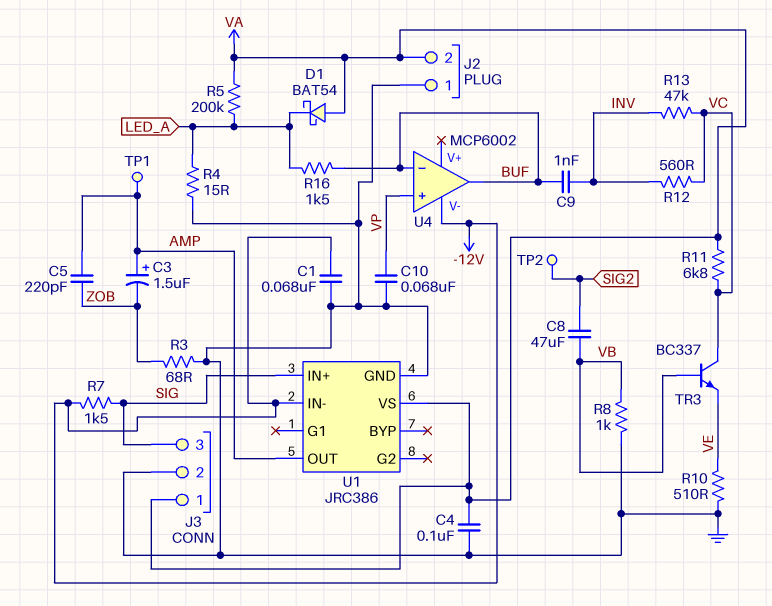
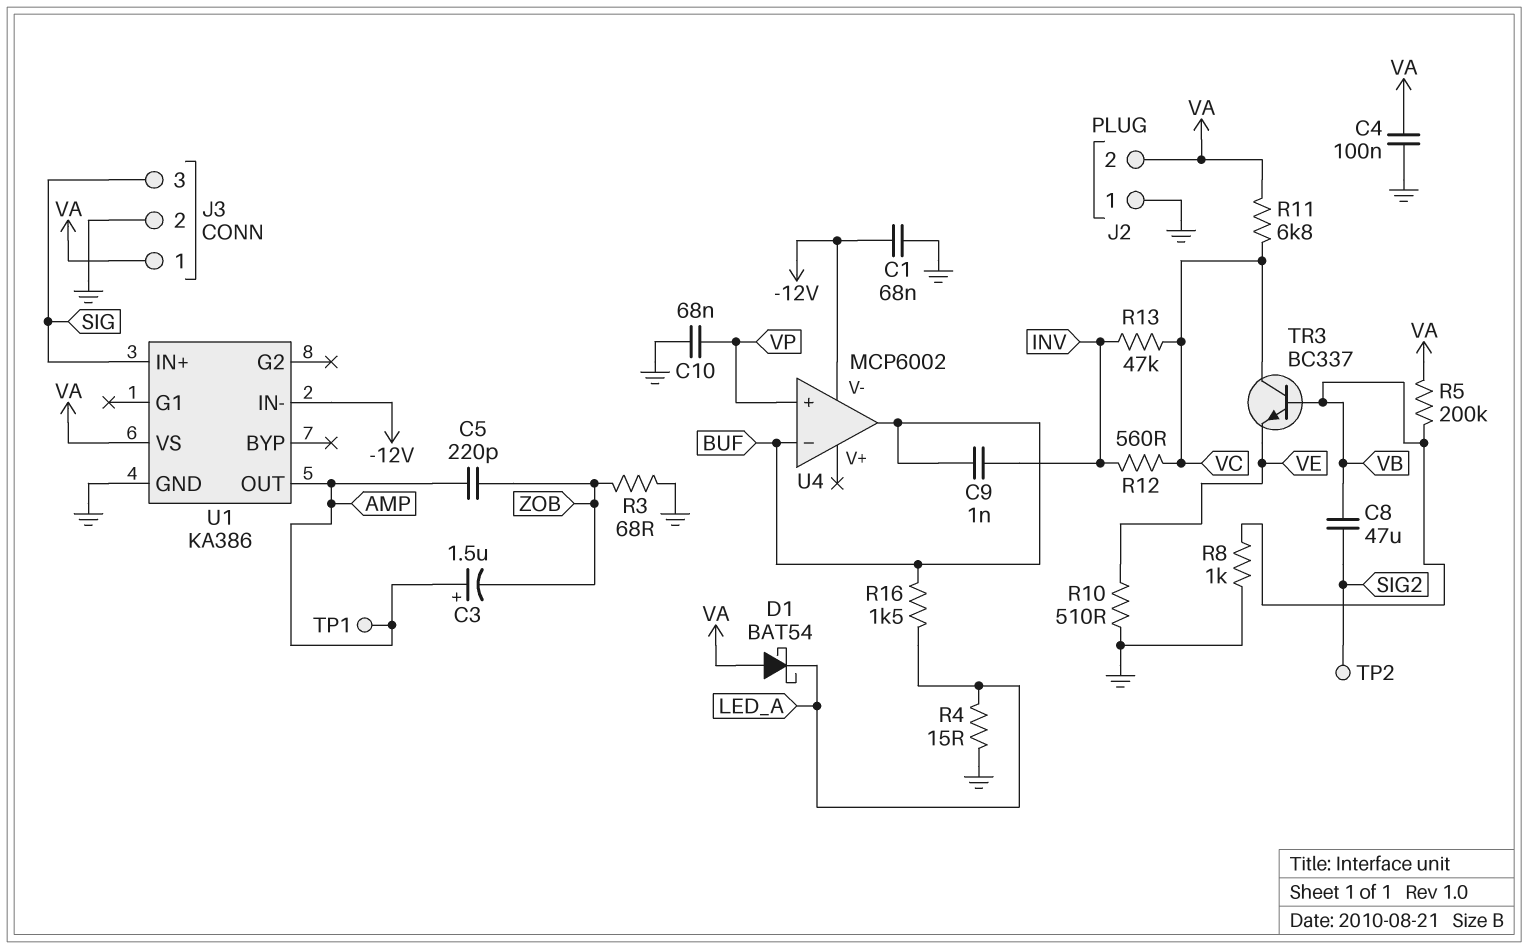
R5: 200k (LED_A, VA) -> 200k (VA, VB)
R7: 1.5k (-12V, SIG) -> none
U1: JRC386 -> KA386

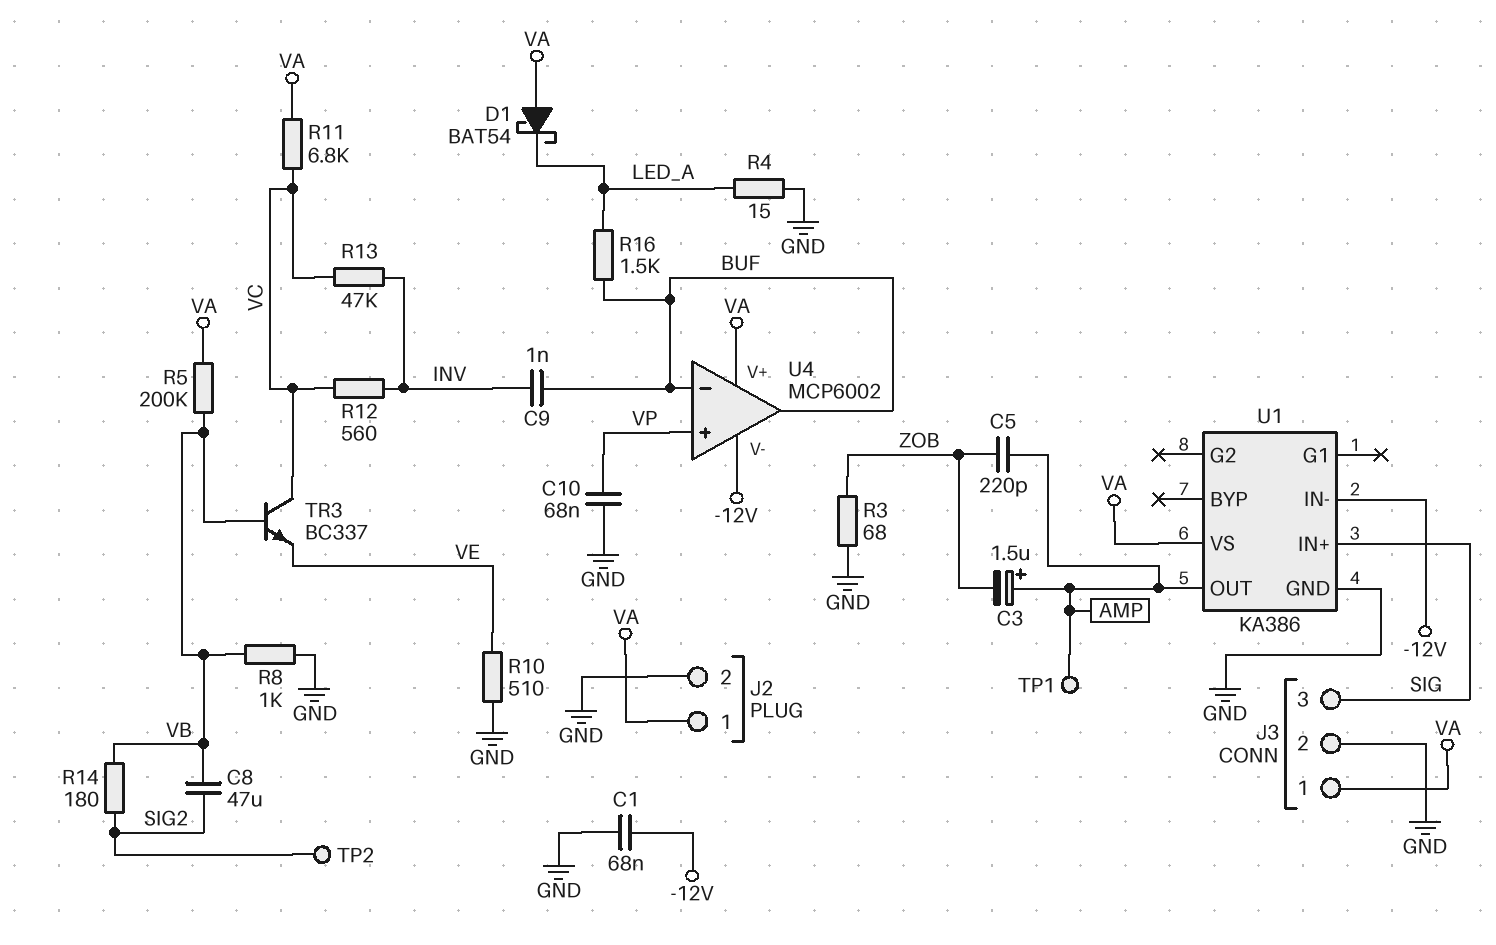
C4: 100nF (GND, VA) -> none
J2 pin 1: GND -> VA
J2 pin 2: VA -> GND
R14: none -> 180 (SIG2, VB)
U4 pin V+: none -> VA

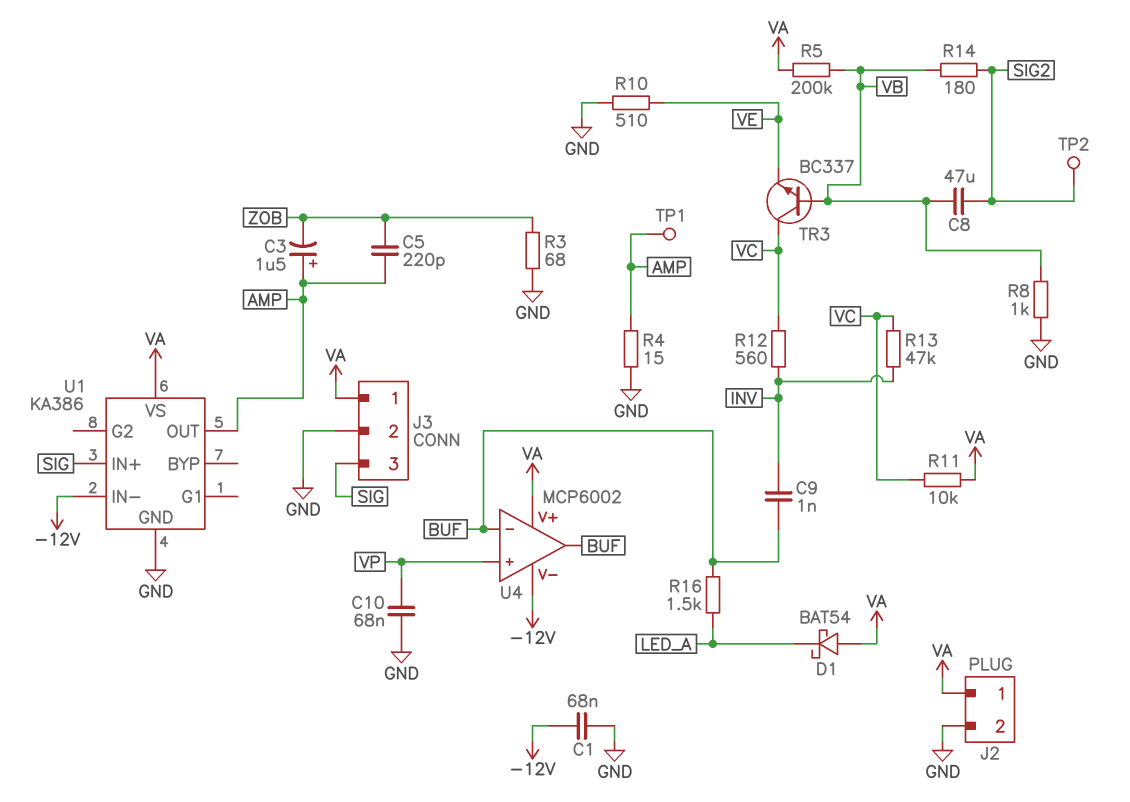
R4: 15 (GND, LED_A) -> 15 (AMP, GND)
R11: 6.8k (VA, VC) -> 10k (VA, VC)

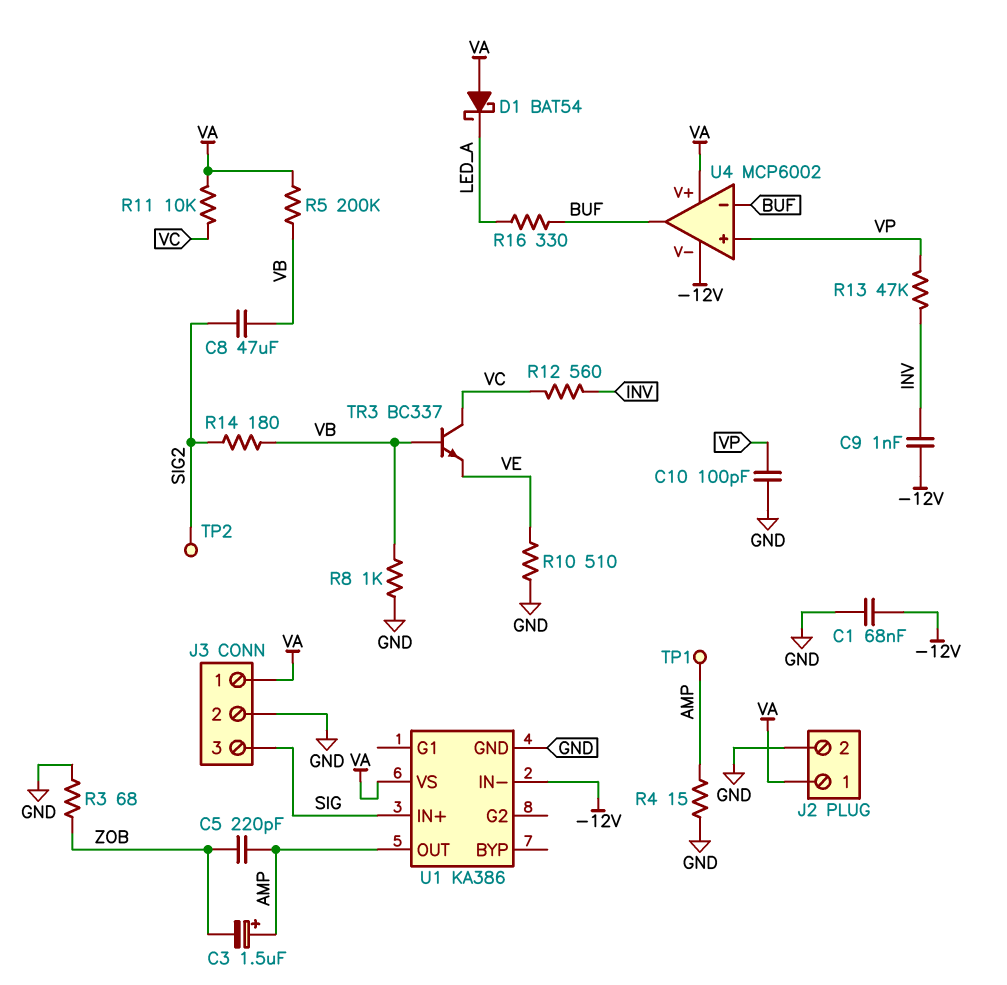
C9: 1nF (BUF, INV) -> 1nF (-12V, INV)
C10: 68nF (GND, VP) -> 100pF (GND, VP)
R13: 47k (INV, VC) -> 47k (INV, VP)
R16: 1.5k (BUF, LED_A) -> 330 (BUF, LED_A)

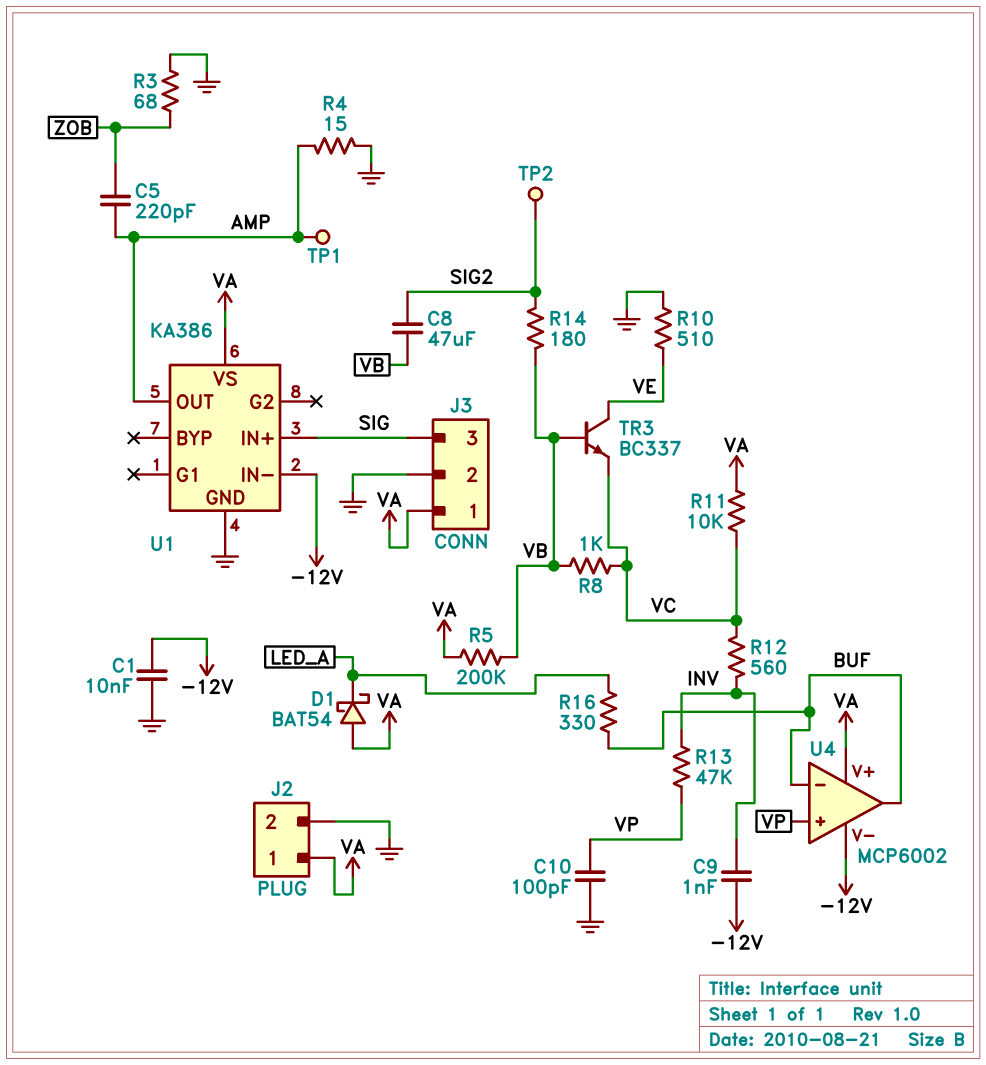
C1: 68nF (-12V, GND) -> 10nF (-12V, GND)
C3: 1.5uF (plus AMP, minus ZOB) -> none
R8: 1k (GND, VB) -> 1k (VB, VC)
TR3: NPN BC337 (B VB, C VC, E VE) -> NPN BC337 (B VB, C VE, E VC)

